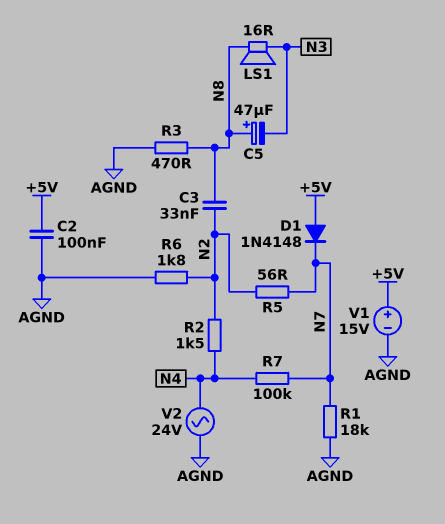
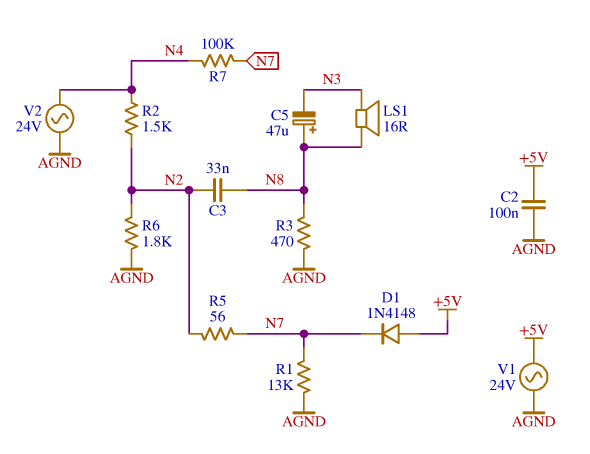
R1: 18k (AGND, N7) -> 13k (AGND, N7)
V1: 15V (plus +5V, minus AGND) -> AC 24V (+5V, AGND)

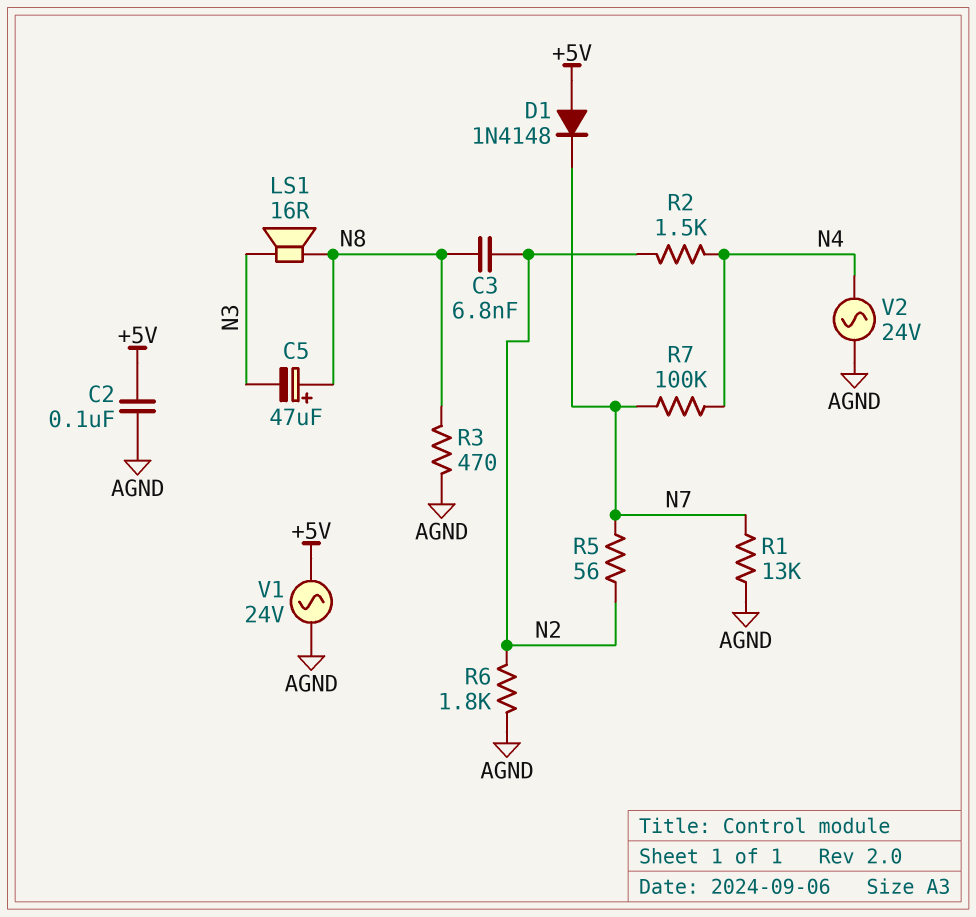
C3: 33nF (N2, N8) -> 6.8nF (N2, N8)

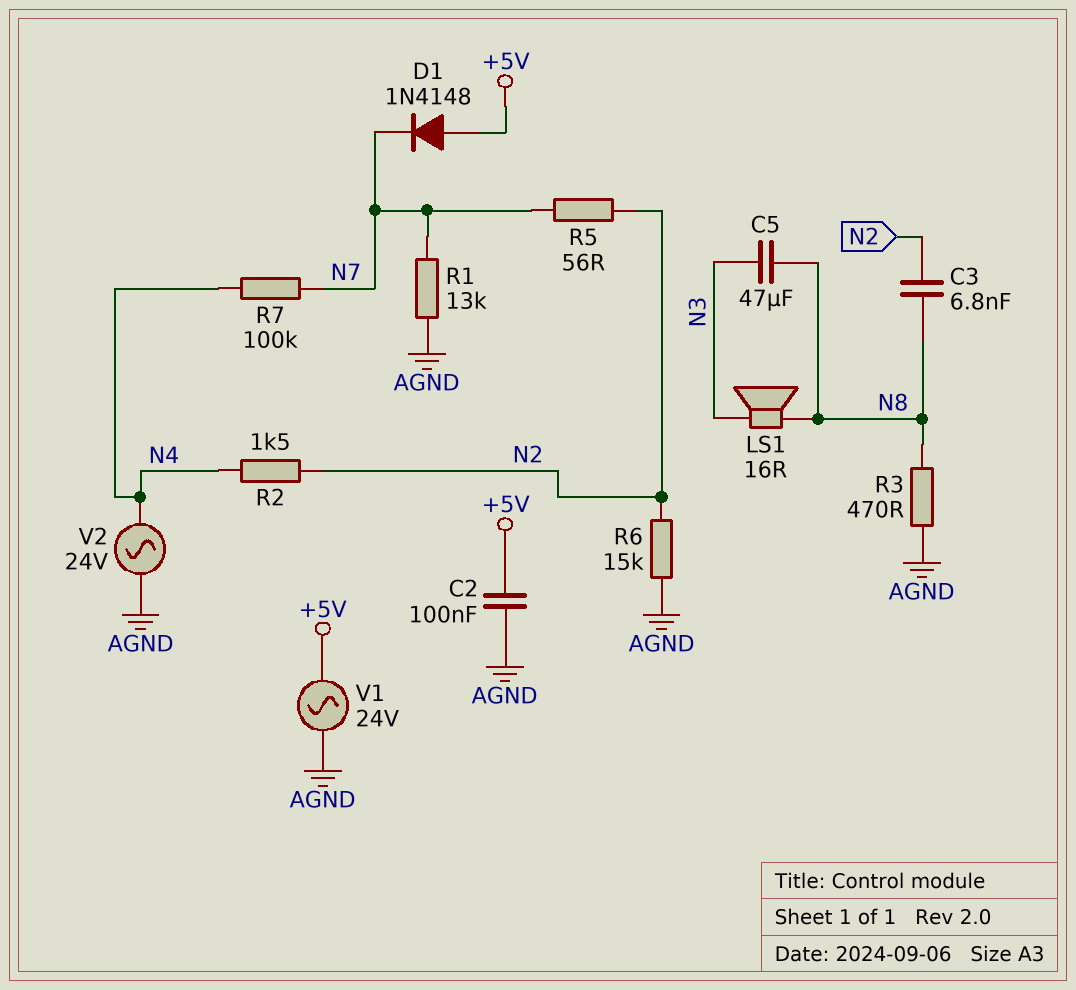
C5: 47uF (plus N8, minus N3) -> 47uF (N3, N8)
R6: 1.8k (AGND, N2) -> 15k (AGND, N2)

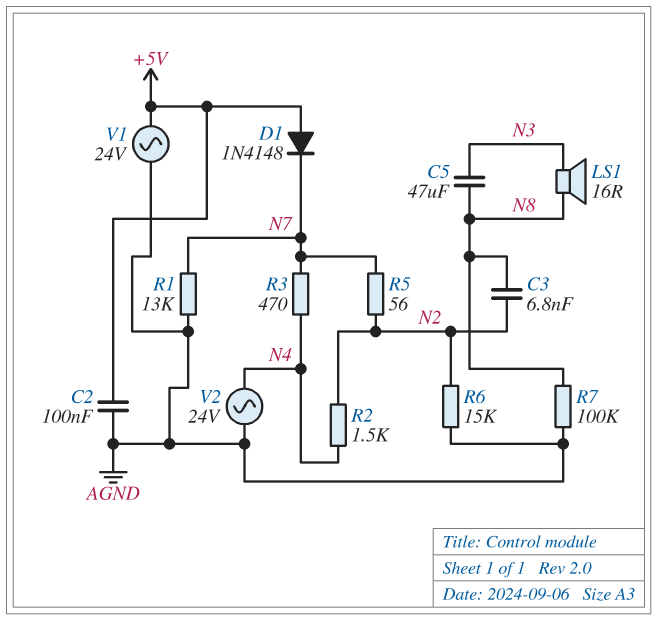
R3: 470 (AGND, N8) -> 470 (N4, N7)
R7: 100k (N4, N7) -> 100k (AGND, N8)

